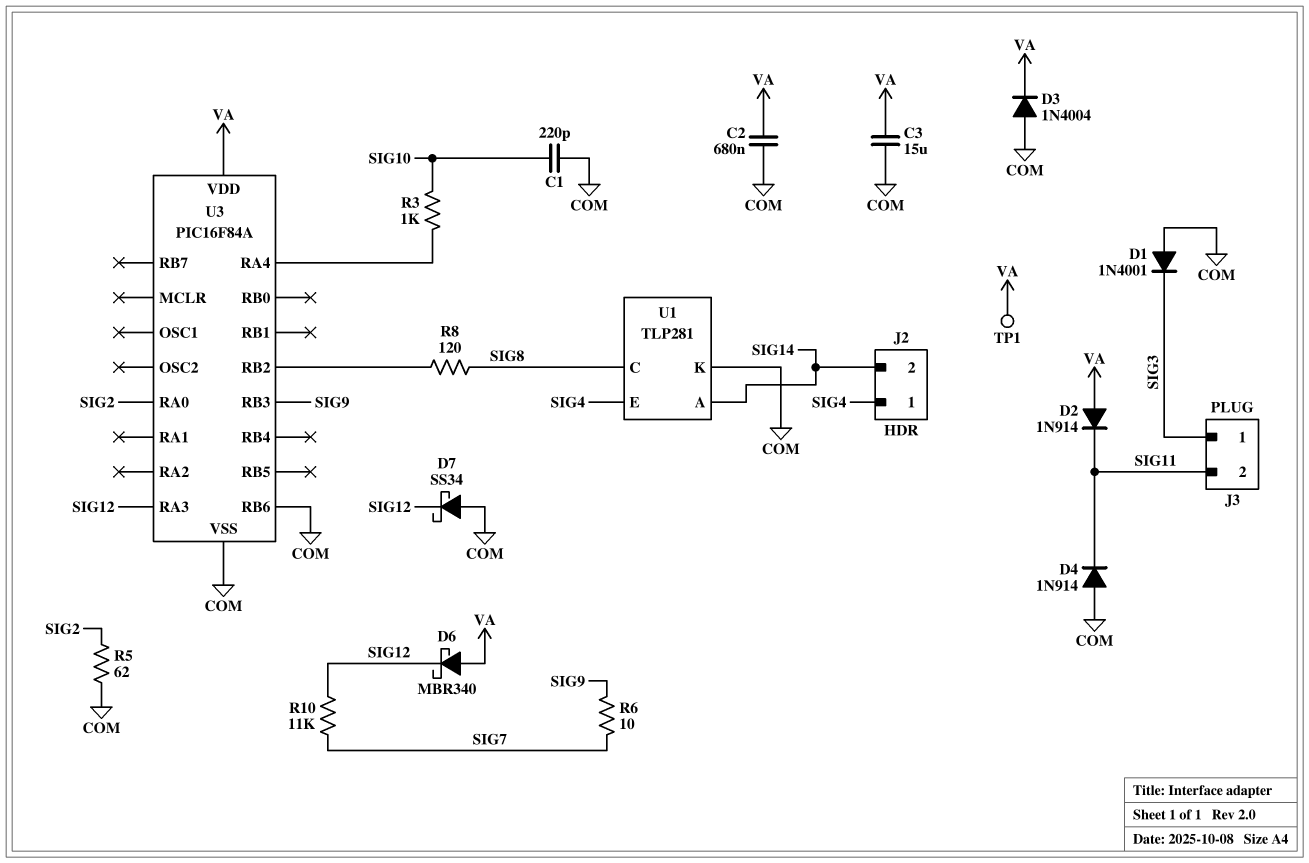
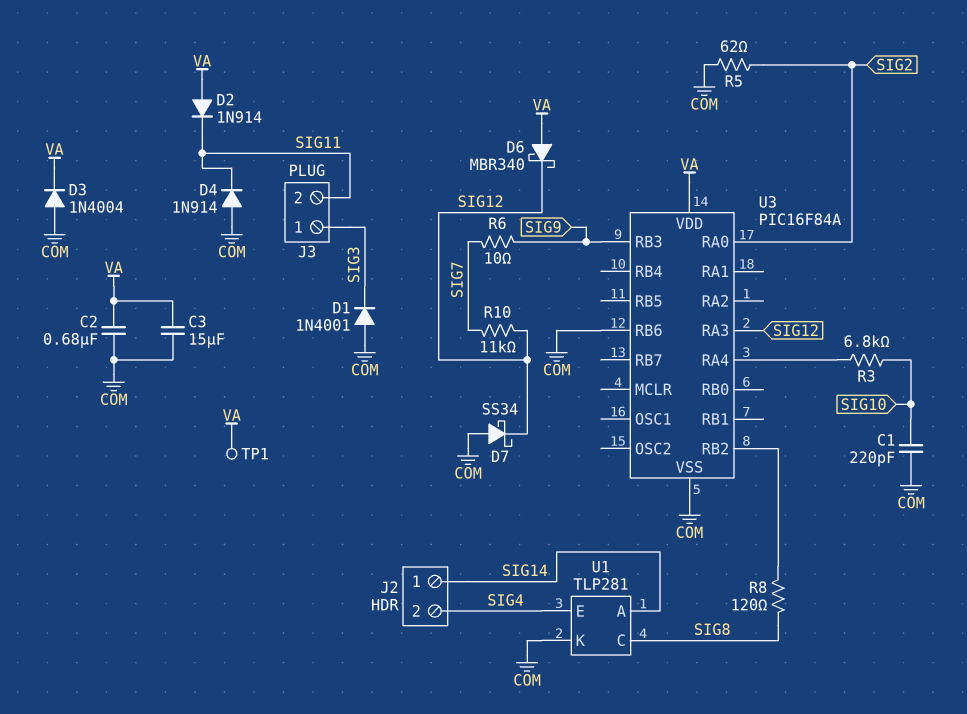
J2 pin 1: SIG4 -> SIG14
J2 pin 2: SIG14 -> SIG4
R3: 1k (SIG10, U3/RA4) -> 6.8k (SIG10, U3/RA4)

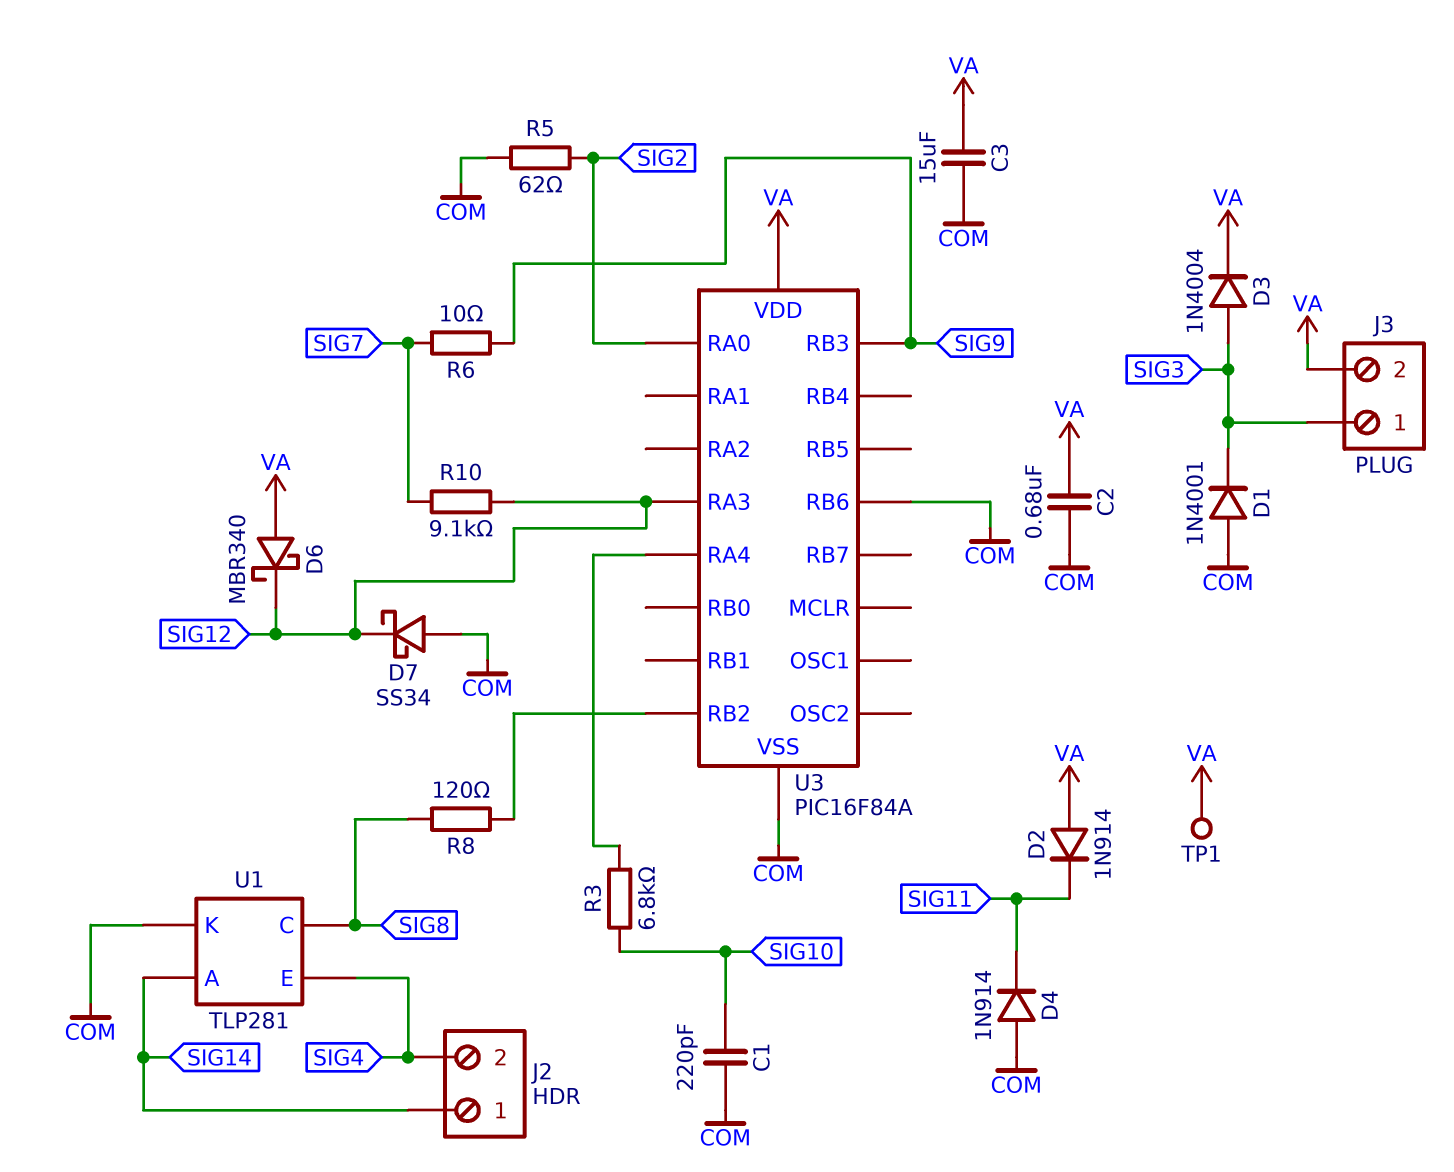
D3: diode 1N4004 (A COM, K VA) -> diode 1N4004 (A SIG3, K VA)
J3 pin 2: SIG11 -> VA
R10: 11k (SIG7, SIG12) -> 9.1k (SIG7, SIG12)

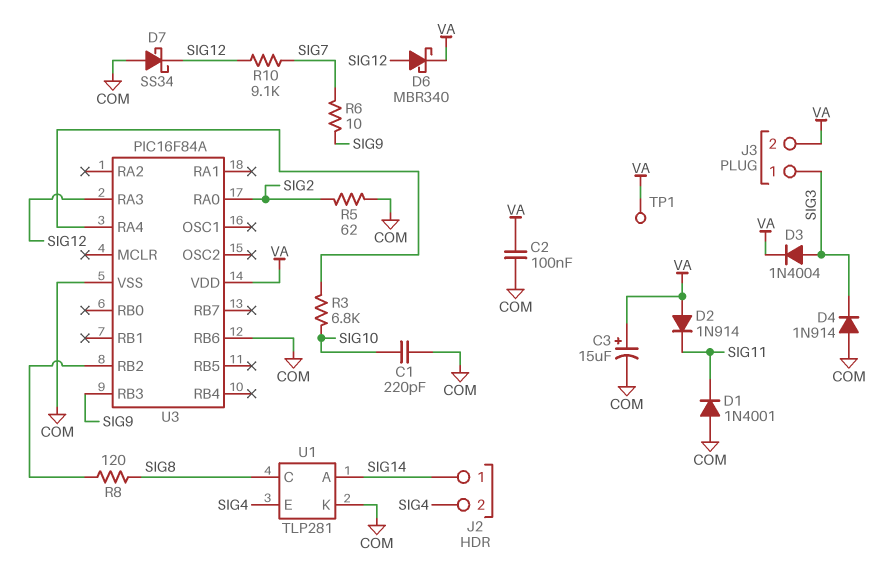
C2: 680nF (COM, VA) -> 100nF (COM, VA)
C3: 15uF (COM, VA) -> 15uF (plus VA, minus COM)
D1: diode 1N4001 (A COM, K SIG3) -> diode 1N4001 (A COM, K SIG11)
D4: diode 1N914 (A COM, K SIG11) -> diode 1N914 (A COM, K SIG3)
D6: schottky MBR340 (A VA, K SIG12) -> schottky MBR340 (A SIG12, K VA)

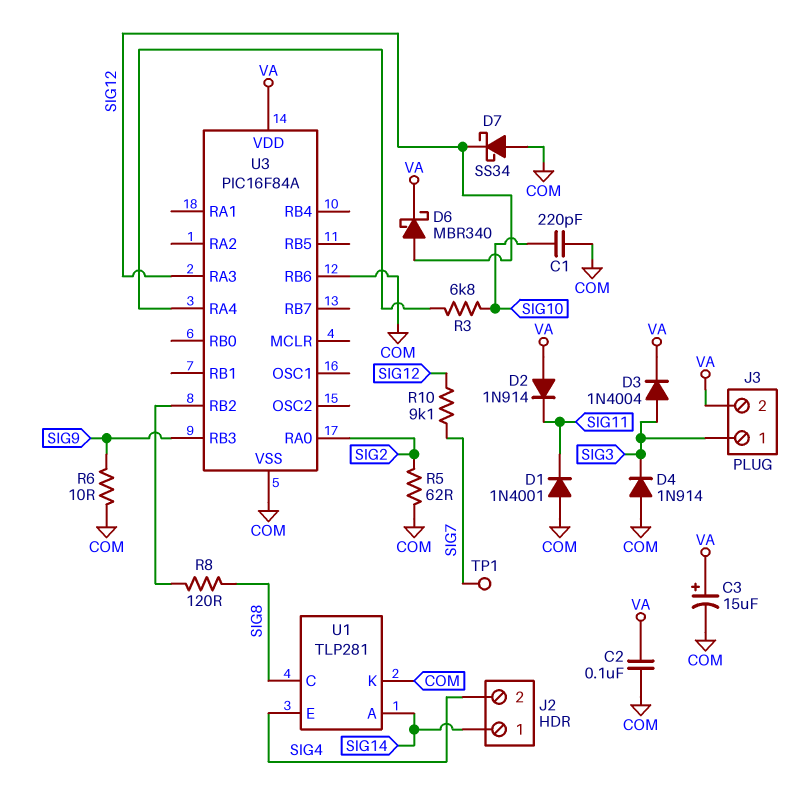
R6: 10 (SIG7, SIG9) -> 10 (COM, SIG9)
TP1: test point (VA) -> test point (SIG7)

